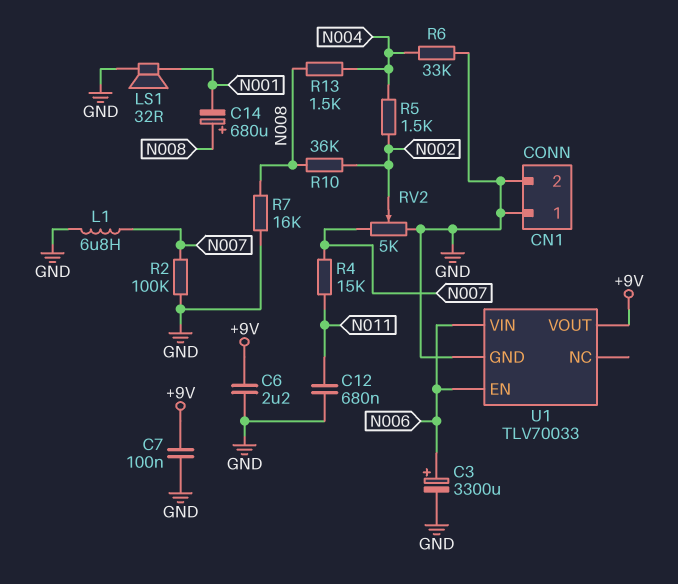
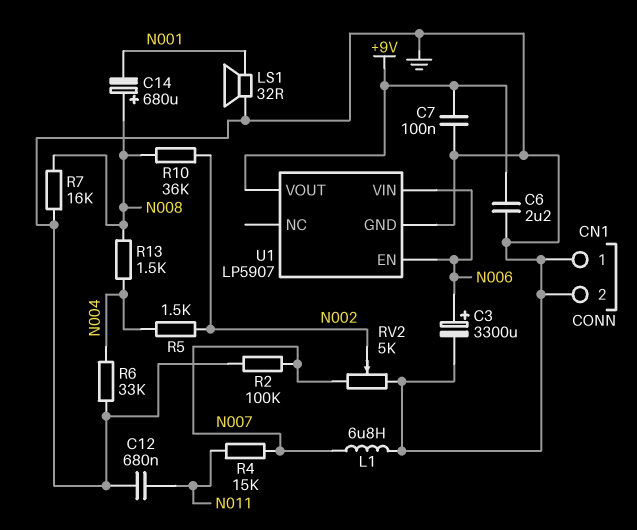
U1: TLV70033 -> LP5907

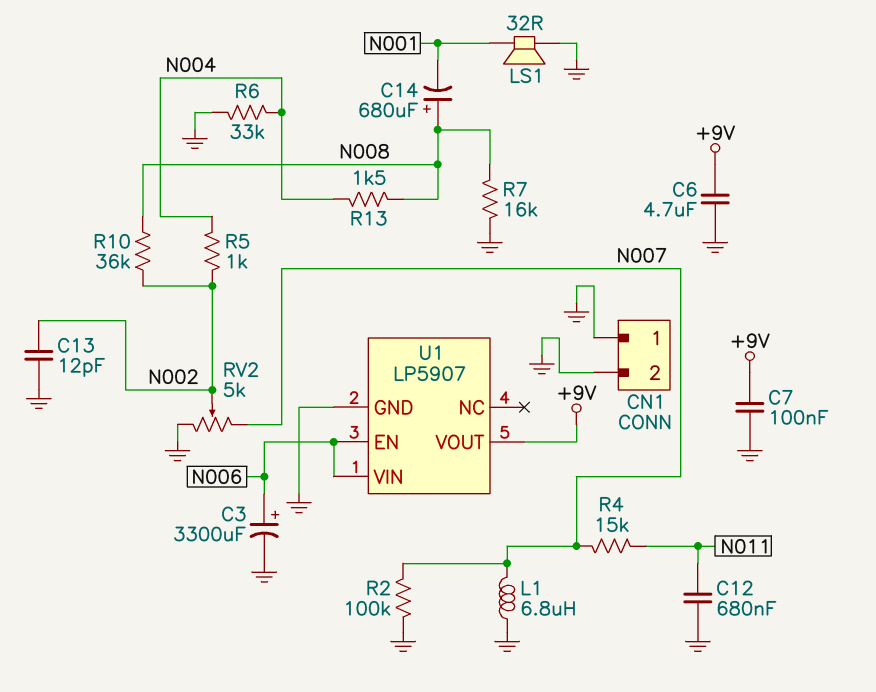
C6: 2.2uF (+9V, GND) -> 4.7uF (+9V, GND)
C13: none -> 12pF (GND, N002)
R5: 1.5k (N002, N004) -> 1k (N002, N004)

